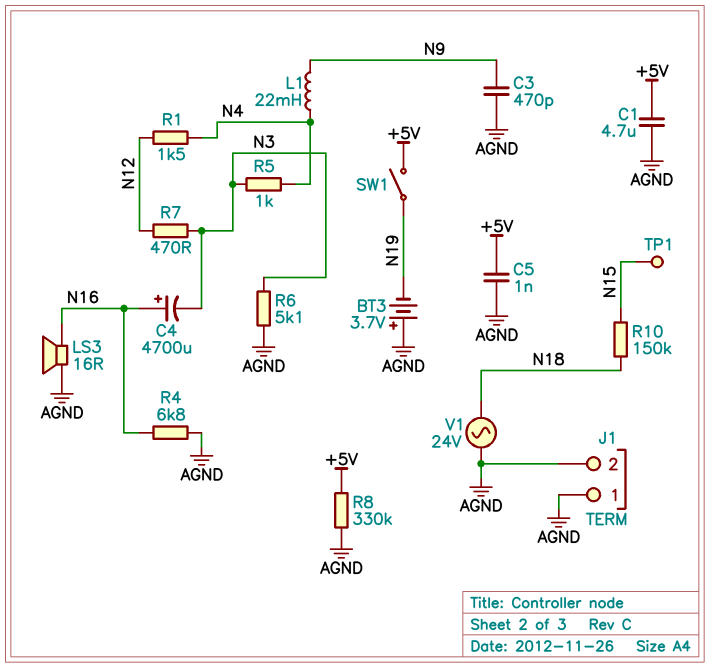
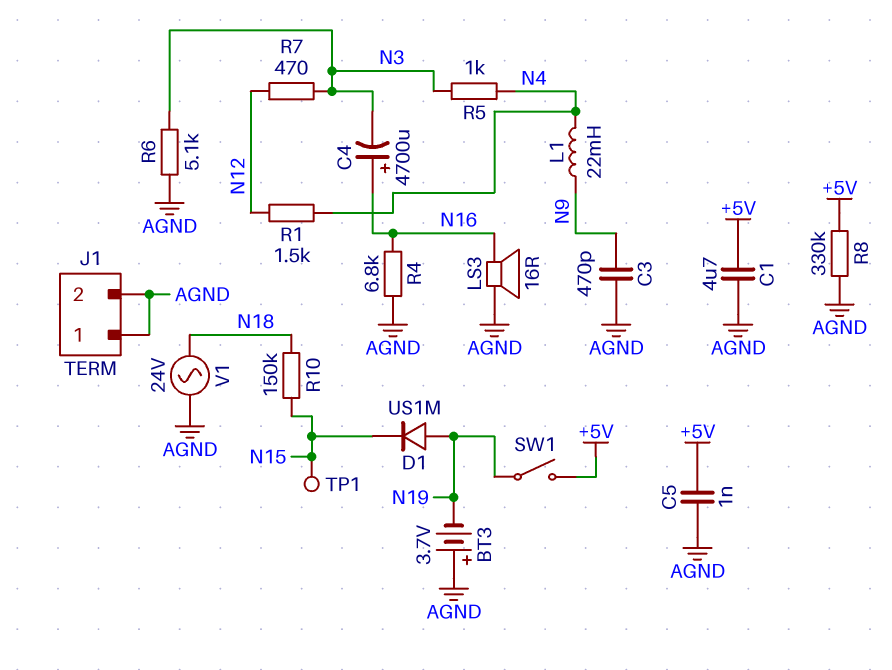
D1: none -> diode US1M (A N19, K N15)

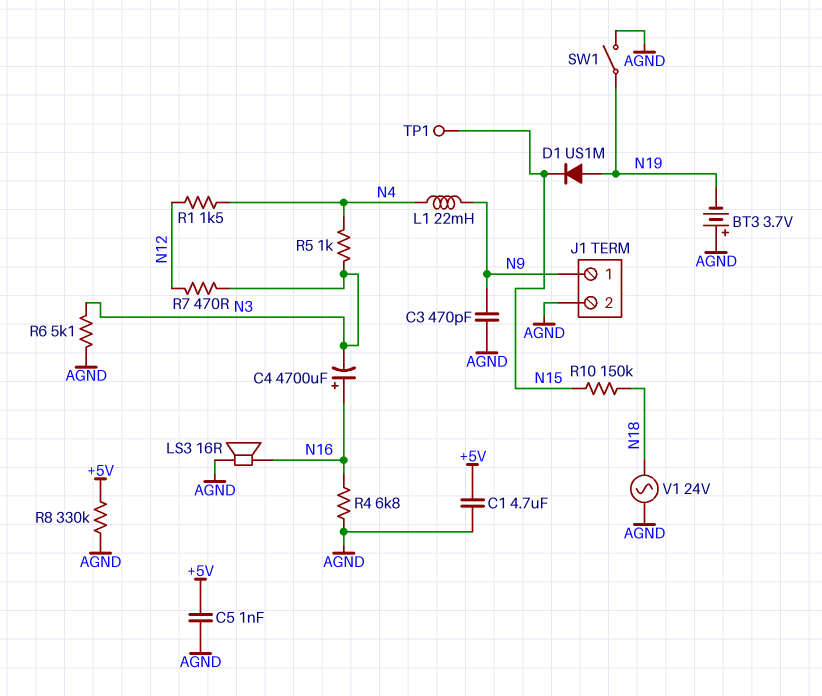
J1 pin 1: AGND -> N9
SW1: switch (+5V, N19) -> switch (AGND, N19)

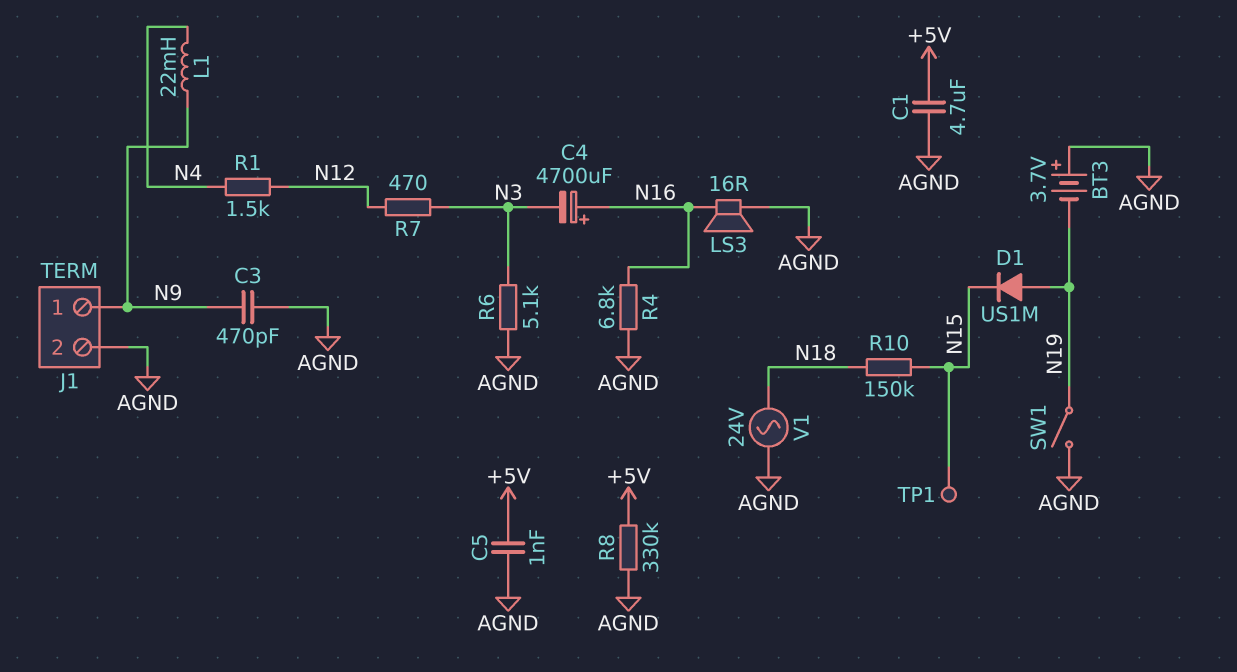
R5: 1k (N3, N4) -> none

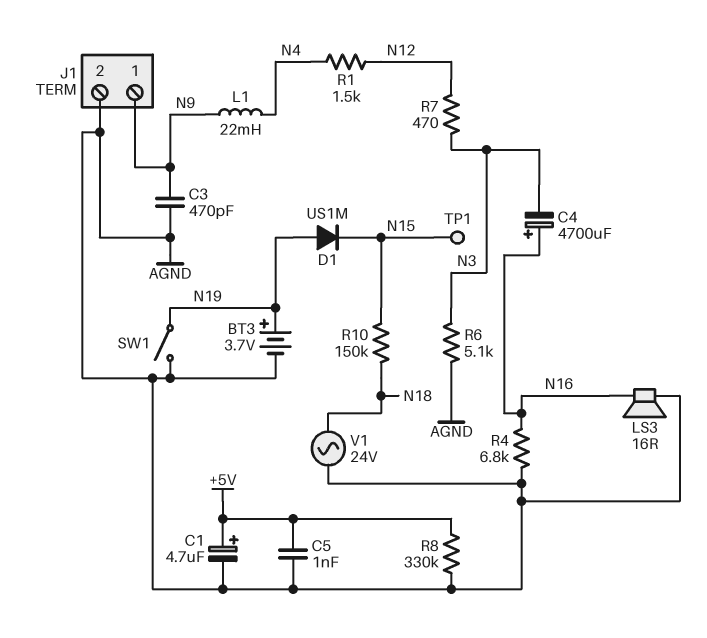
BT3: 3.7V (plus AGND, minus N19) -> 3.7V (plus N19, minus AGND)
C1: 4.7uF (+5V, AGND) -> 4.7uF (plus +5V, minus AGND)

